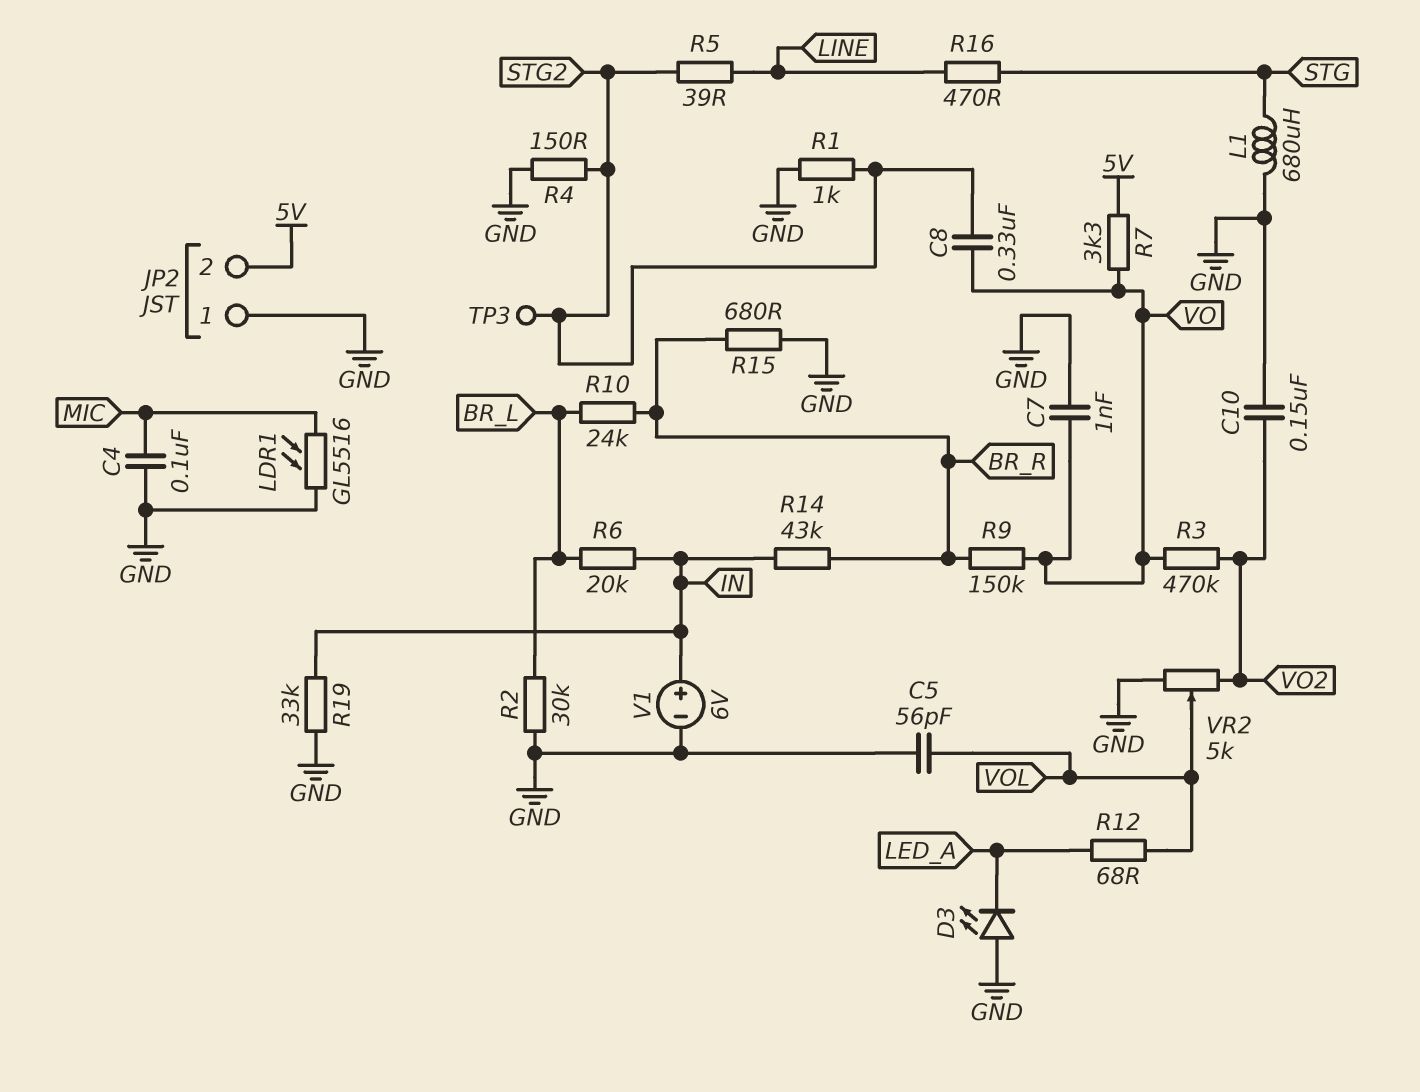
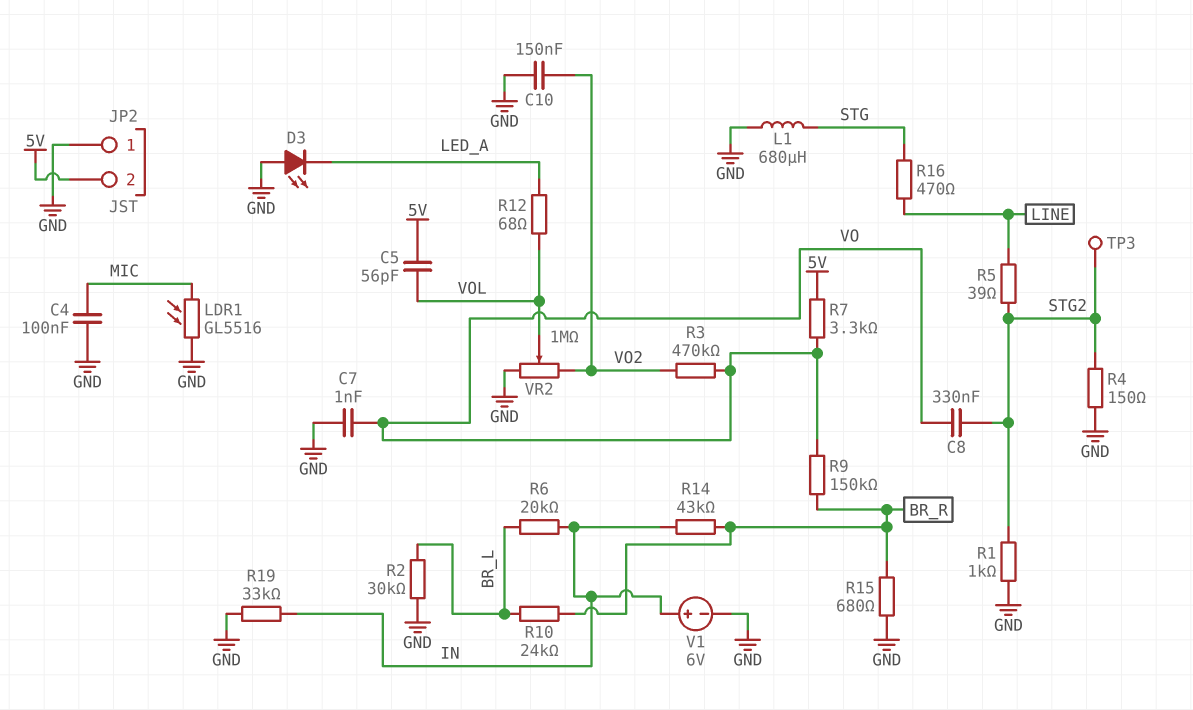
C5: 56pF (GND, VOL) -> 56pF (5V, VOL)
VR2: 5k (GND, VO2, wiper VOL) -> 1M (GND, VO2, wiper VOL)

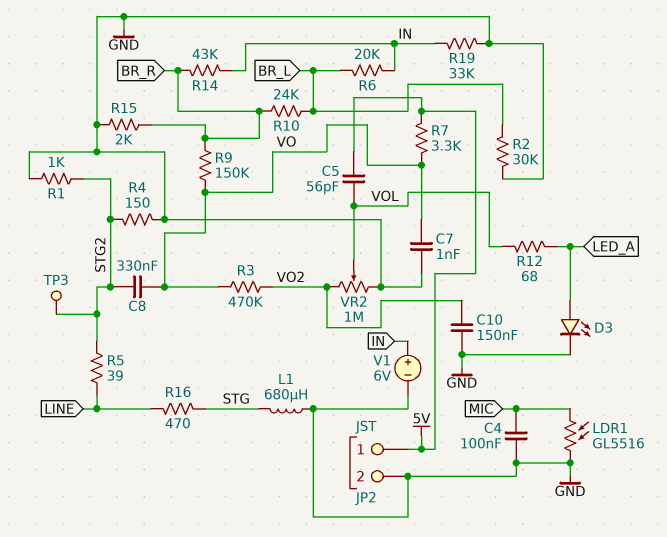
D3: LED (A GND, K LED_A) -> LED (A LED_A, K GND)
JP2 pin 1: GND -> 5V
JP2 pin 2: 5V -> GND
R15: 680 (BR_R, GND) -> 2k (BR_R, GND)

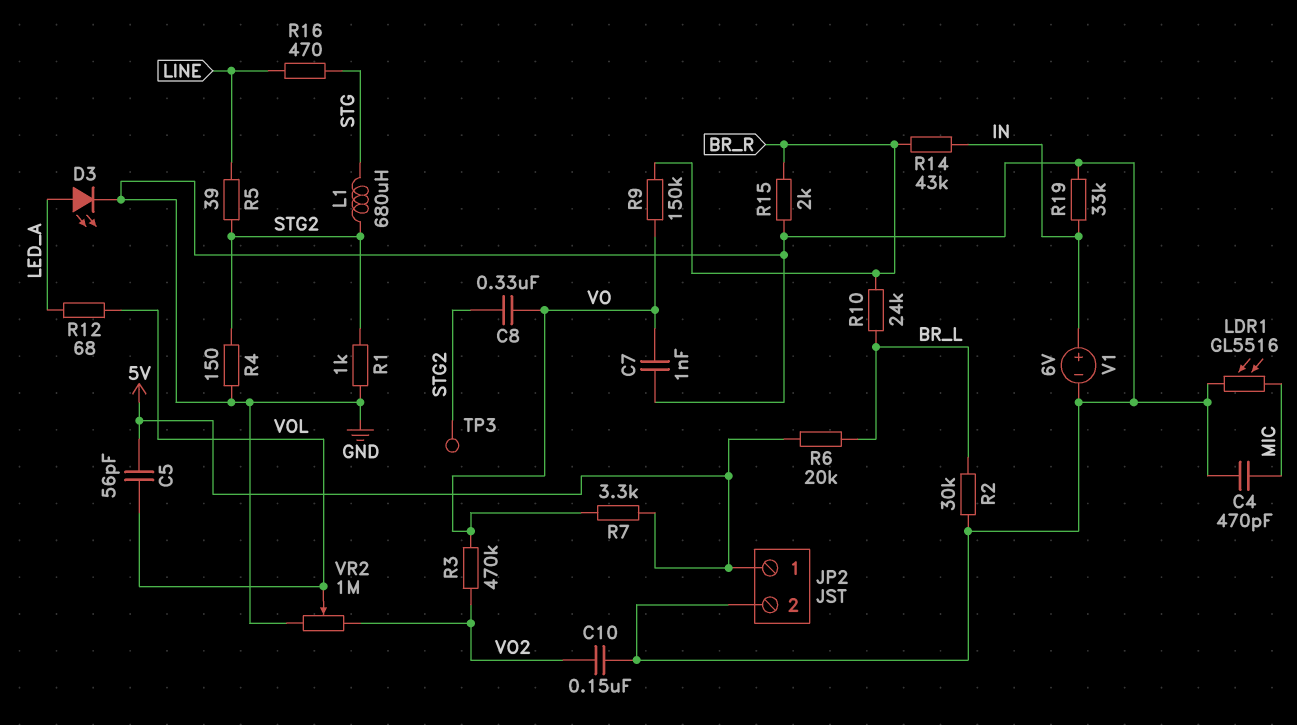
C4: 100nF (GND, MIC) -> 470pF (GND, MIC)
L1: 680uH (GND, STG) -> 680uH (STG, STG2)
R6: 20k (BR_L, IN) -> 20k (5V, BR_L)

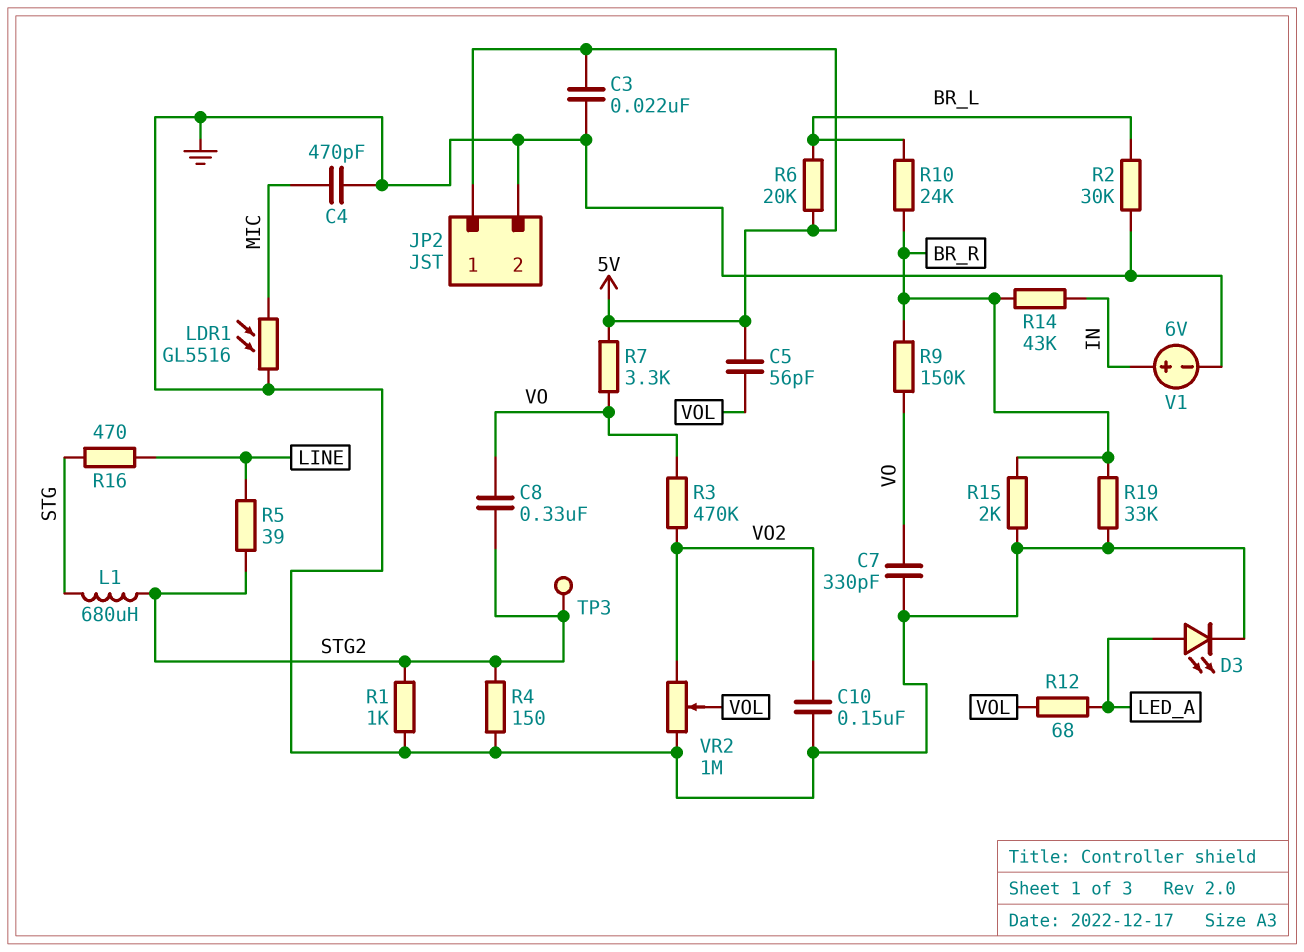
C3: none -> 22nF (5V, GND)
C7: 1nF (GND, VO) -> 330pF (GND, VO)
R19: 33k (GND, IN) -> 33k (BR_R, GND)

